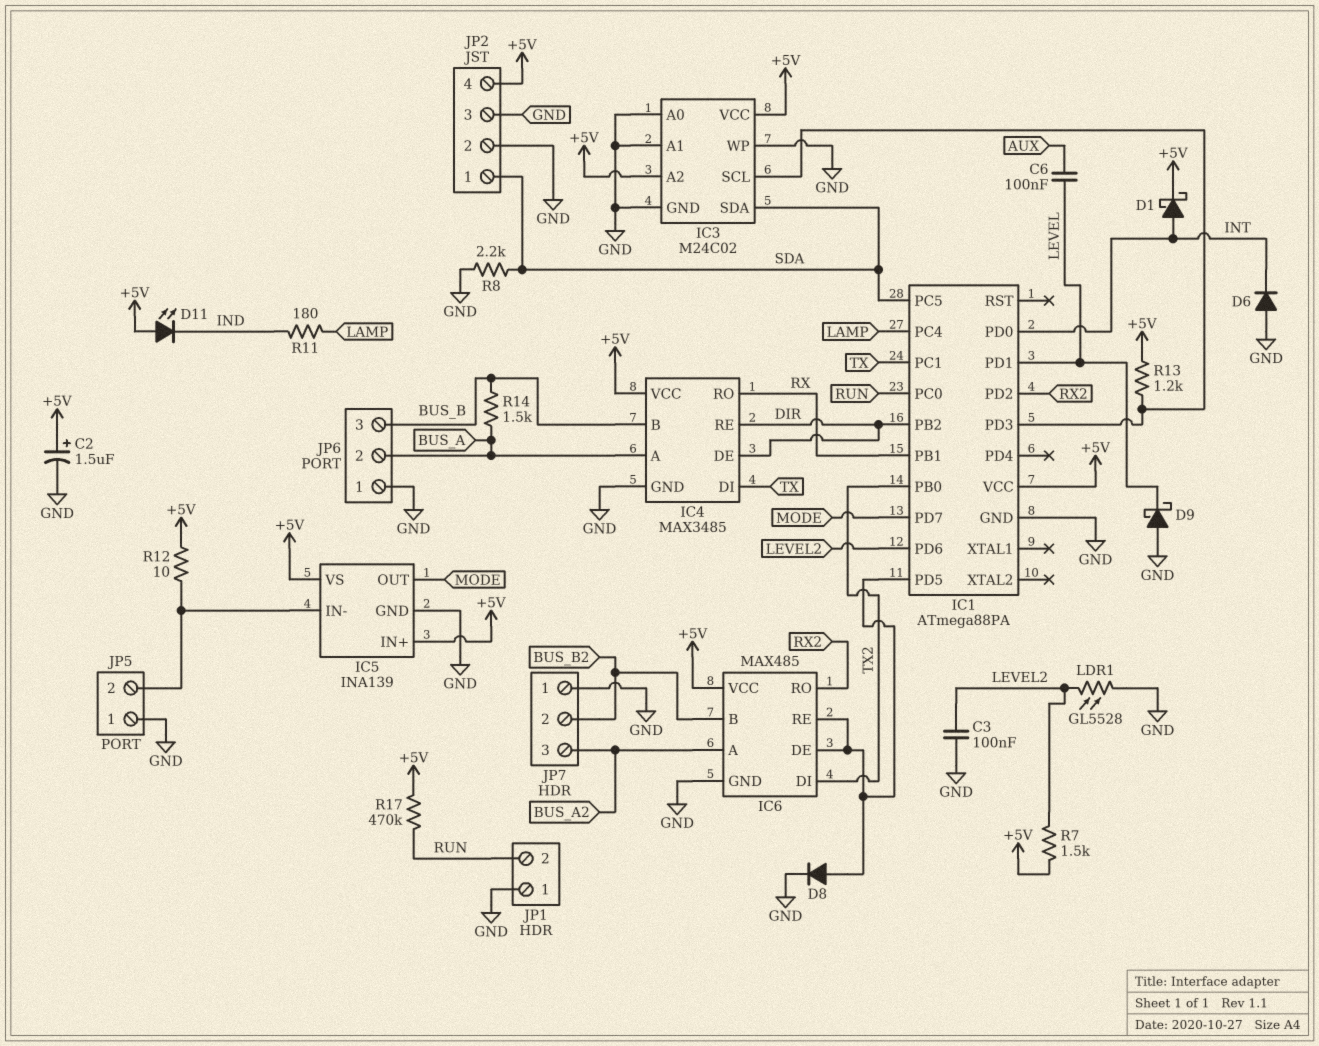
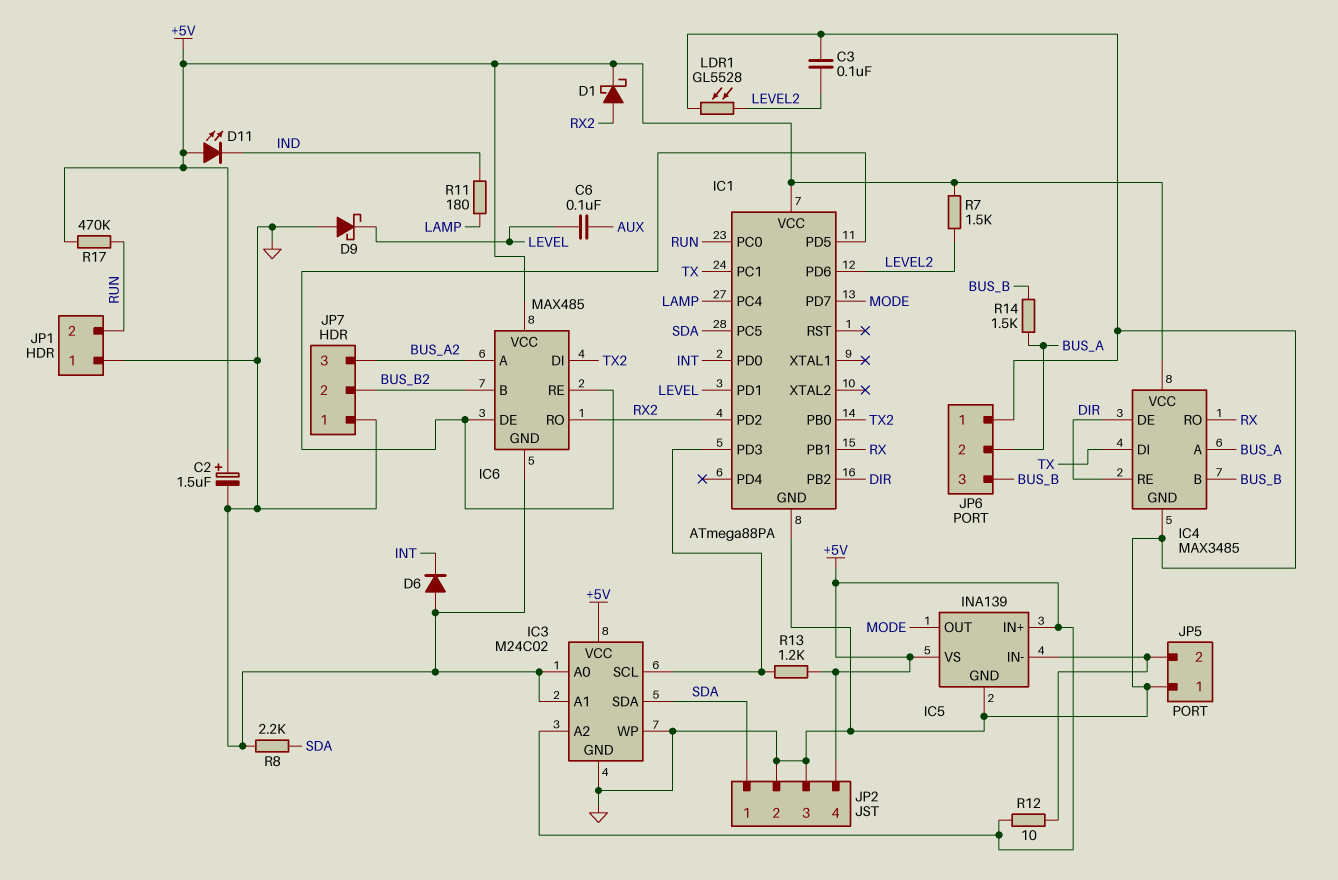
D1: schottky (A INT, K +5V) -> schottky (A RX2, K +5V)
D8: diode (A IC1/PD5, K GND) -> none

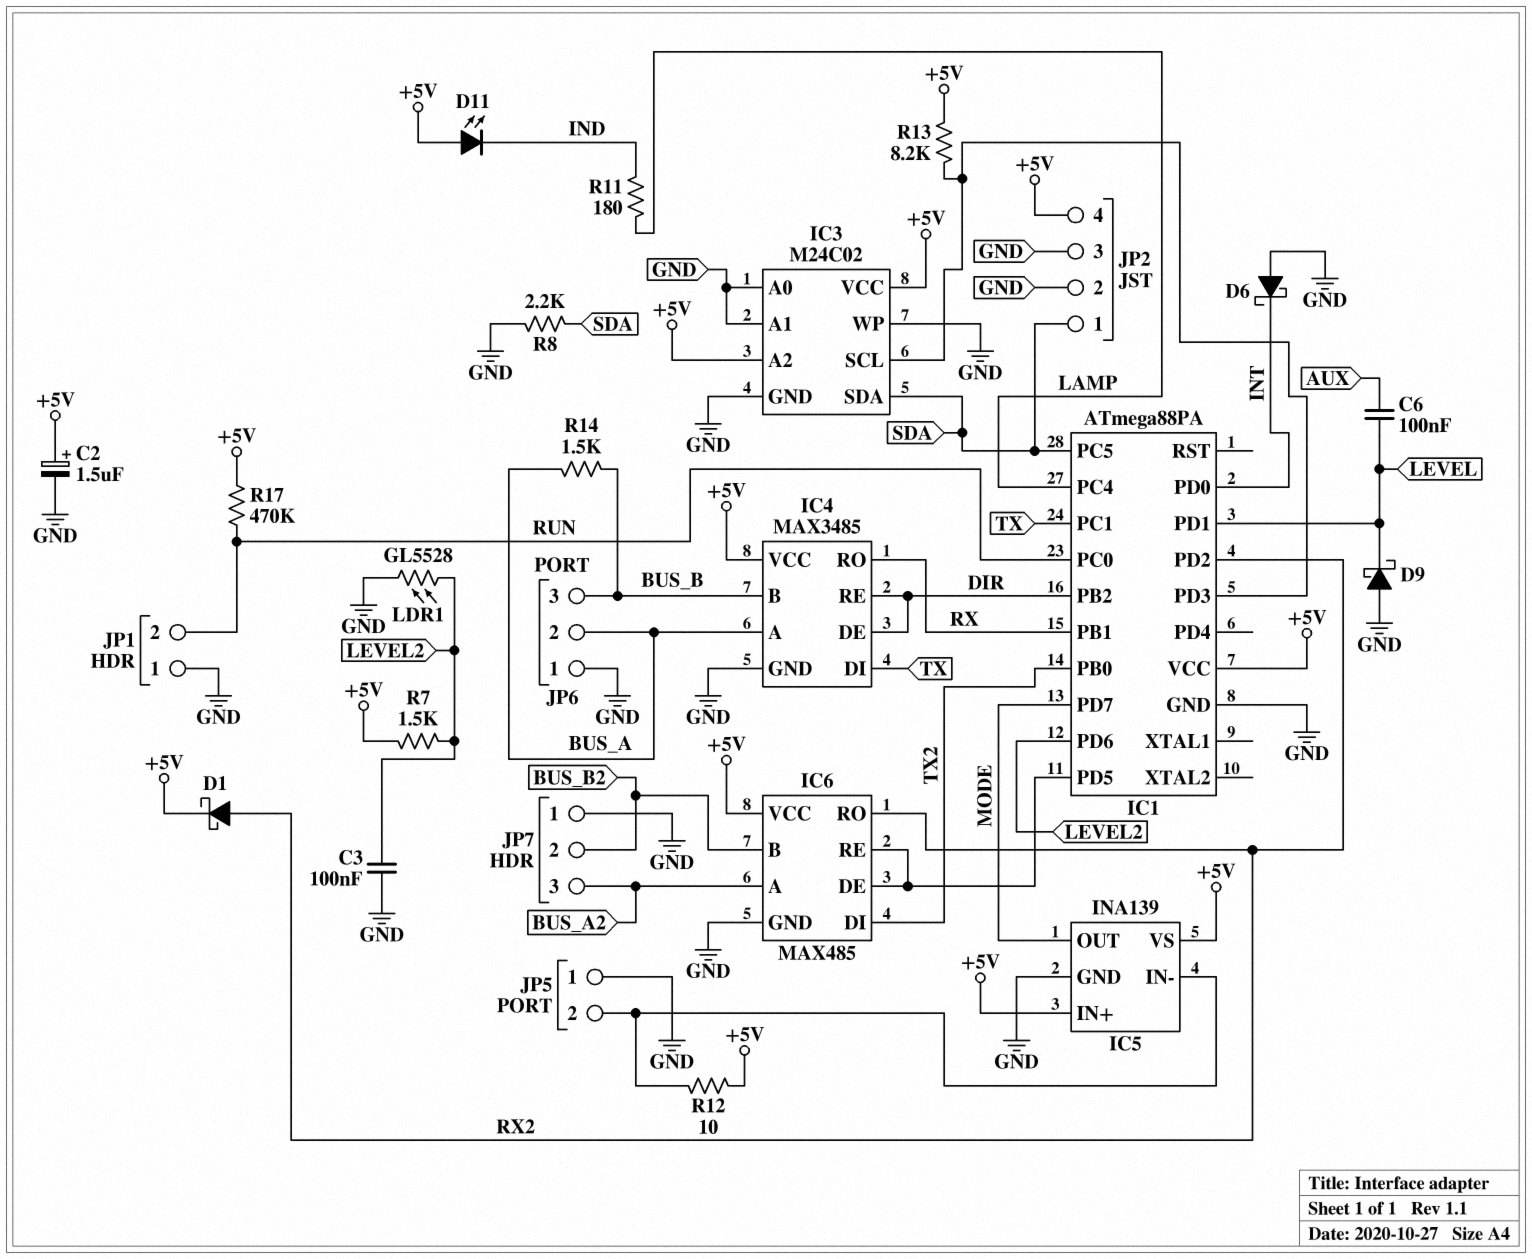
D6: diode (A GND, K INT) -> schottky (A GND, K INT)
R13: 1.2k (+5V, IC1/PD3) -> 8.2k (+5V, IC1/PD3)

